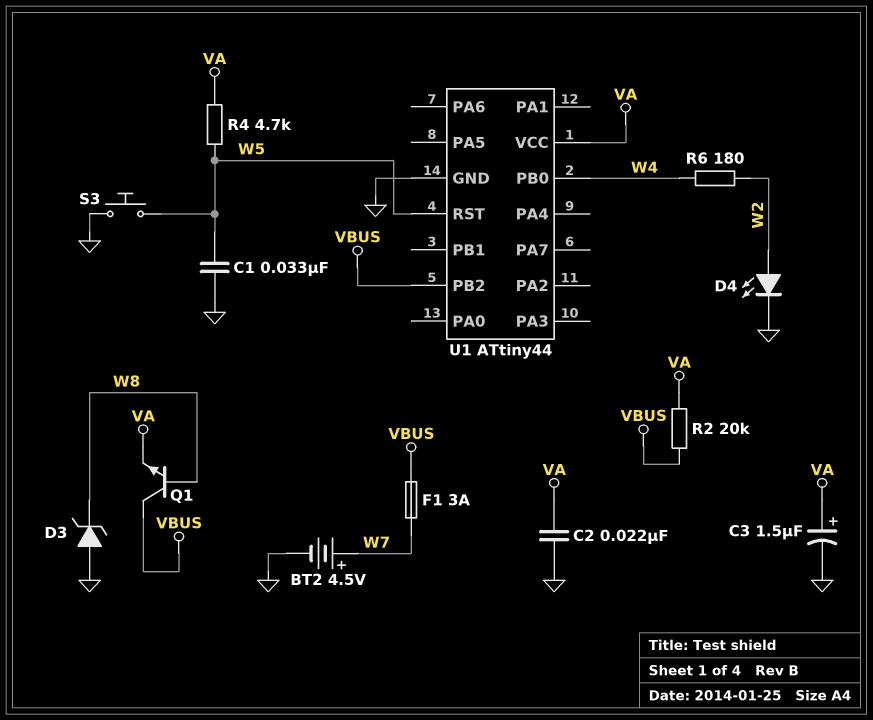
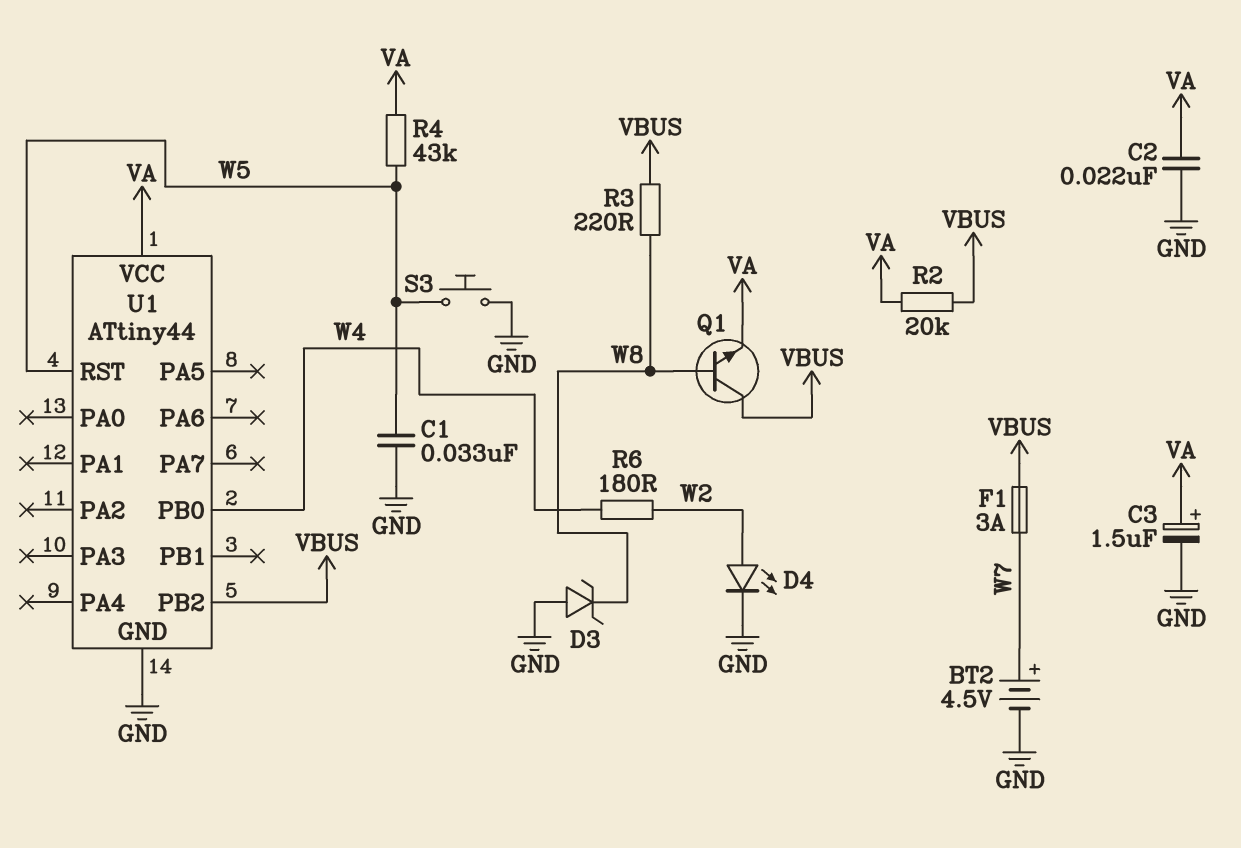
R3: none -> 220 (VBUS, W8)
R4: 4.7k (VA, W5) -> 43k (VA, W5)

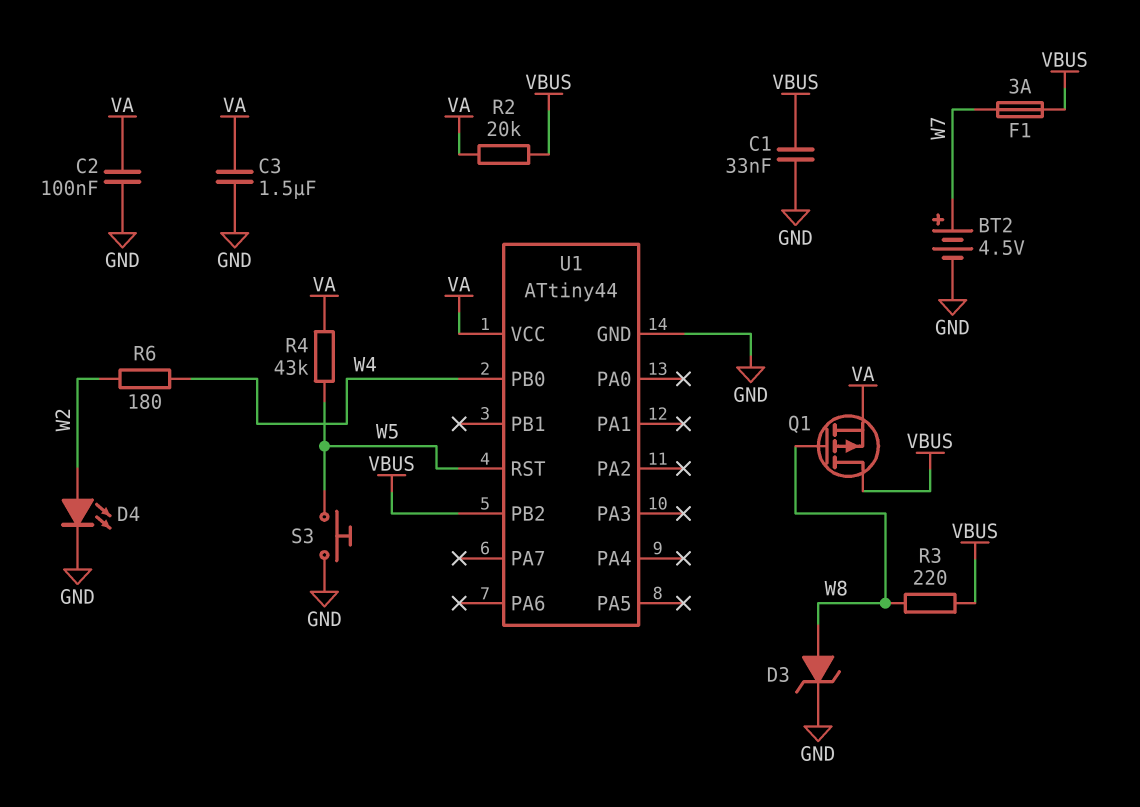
C1: 33nF (GND, W5) -> 33nF (GND, VBUS)
C2: 22nF (GND, VA) -> 100nF (GND, VA)
C3: 1.5uF (plus VA, minus GND) -> 1.5uF (GND, VA)
D3: zener (A GND, K W8) -> zener (A W8, K GND)
Q1: NPN (B W8, C VBUS, E VA) -> PMOS (G W8, D VBUS, S VA)

